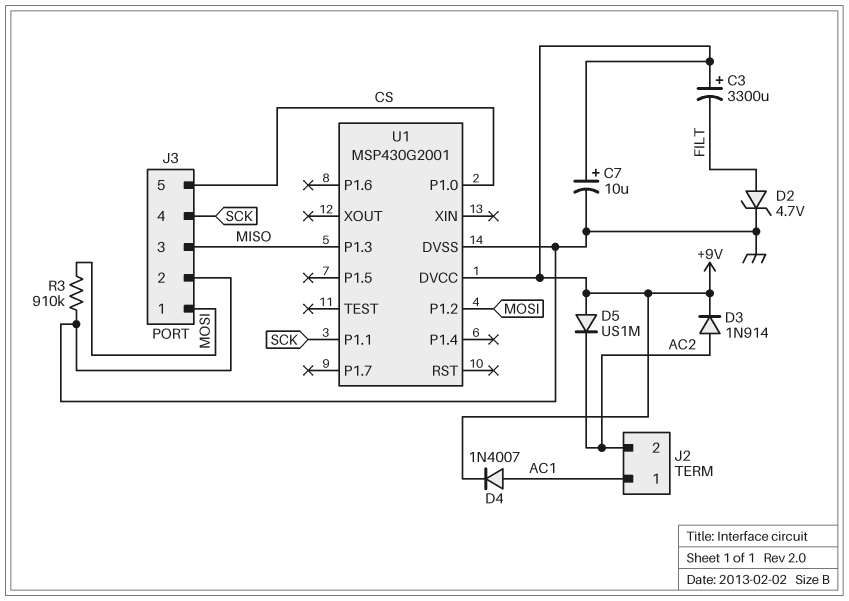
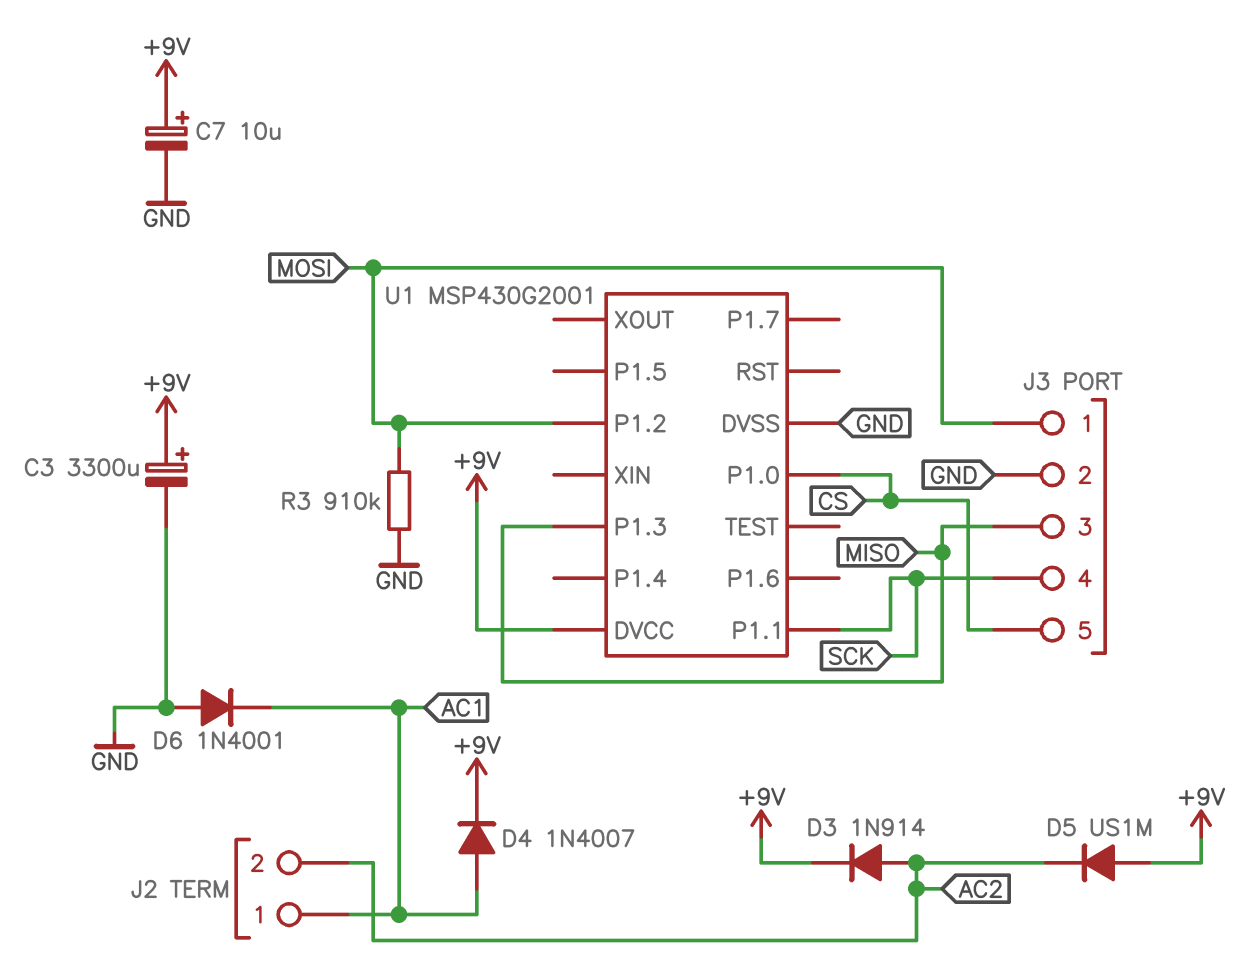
C3: 3300uF (plus +9V, minus FILT) -> 3300uF (plus +9V, minus GND)
D2: zener 4.7V (A FILT, K GND) -> none
D6: none -> diode 1N4001 (A GND, K AC1)

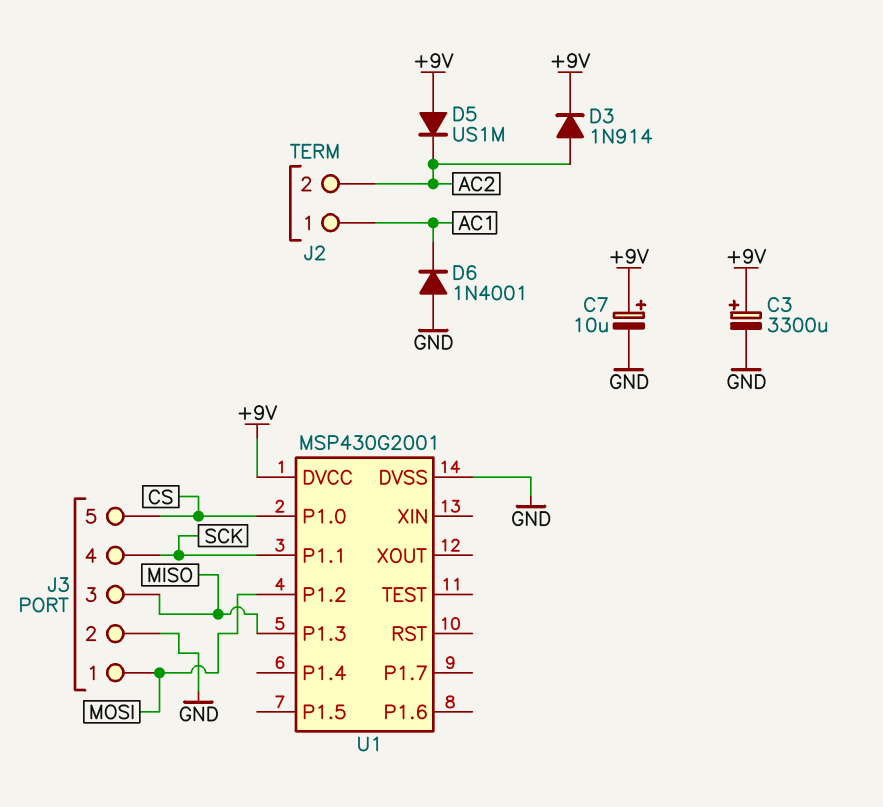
D4: diode 1N4007 (A AC1, K +9V) -> none
R3: 910k (GND, MOSI) -> none

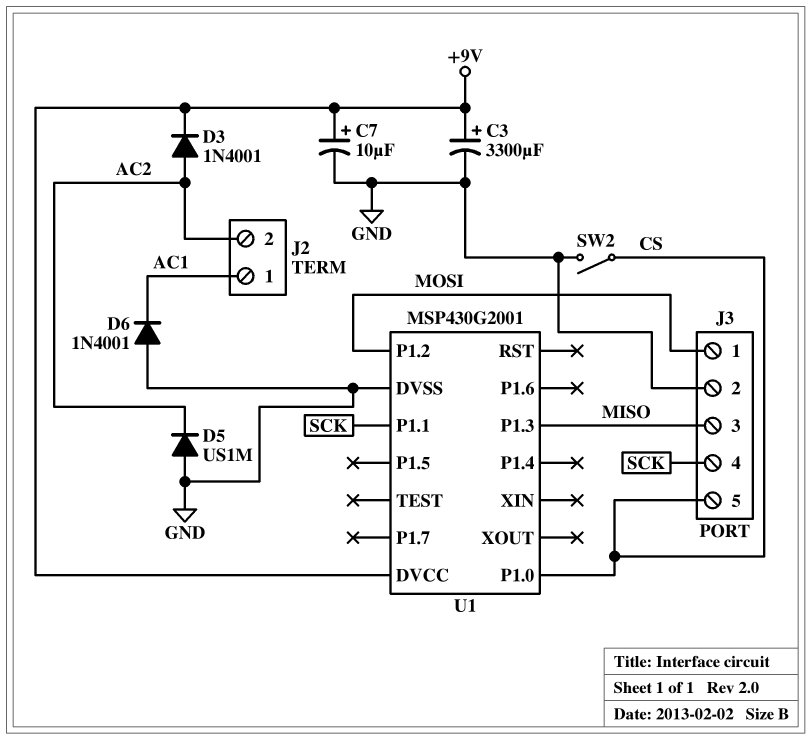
D3: diode 1N914 (A AC2, K +9V) -> diode 1N4001 (A AC2, K +9V)
D5: diode US1M (A +9V, K AC2) -> diode US1M (A GND, K AC2)
SW2: none -> switch (CS, GND)

